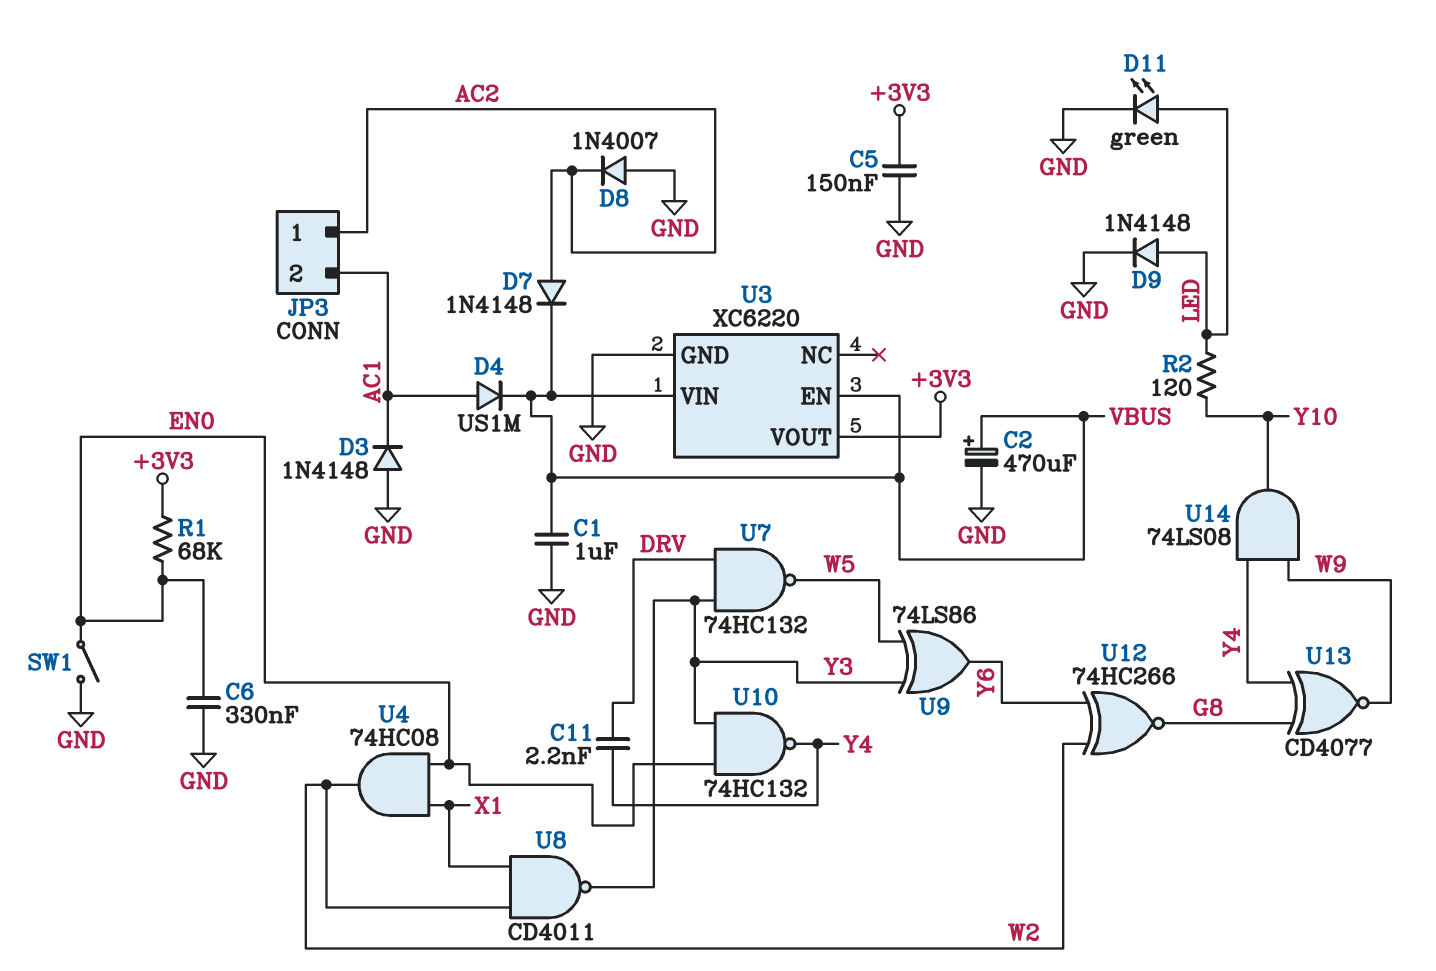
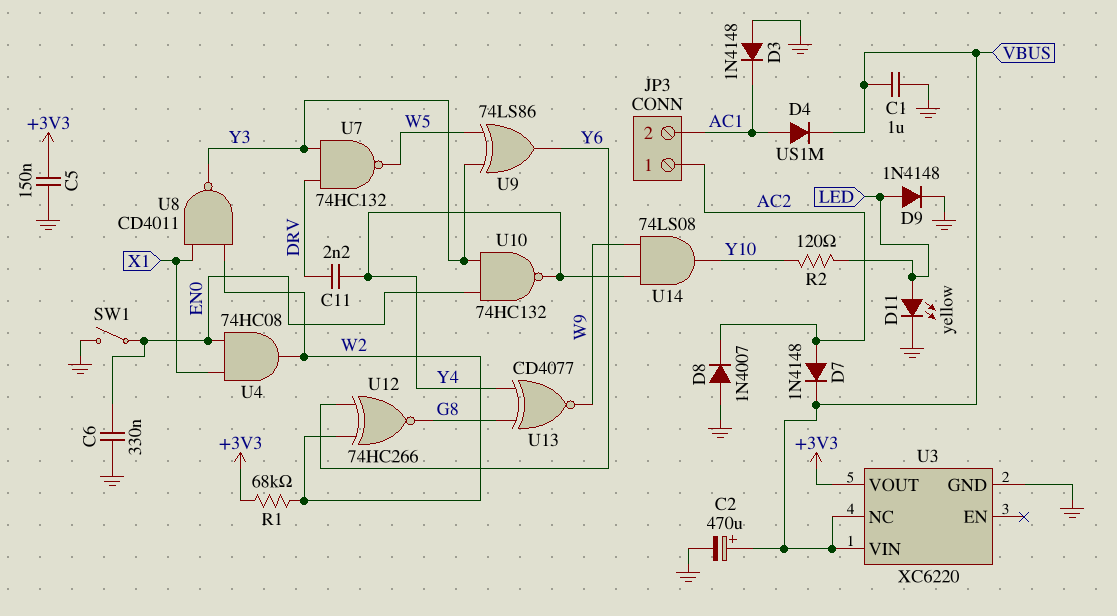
D11: LED green (A LED, K GND) -> LED yellow (A LED, K GND)
R1: 68k (+3V3, EN0) -> 68k (+3V3, W2)
U3 pin EN: VBUS -> none
U3 pin NC: none -> VBUS

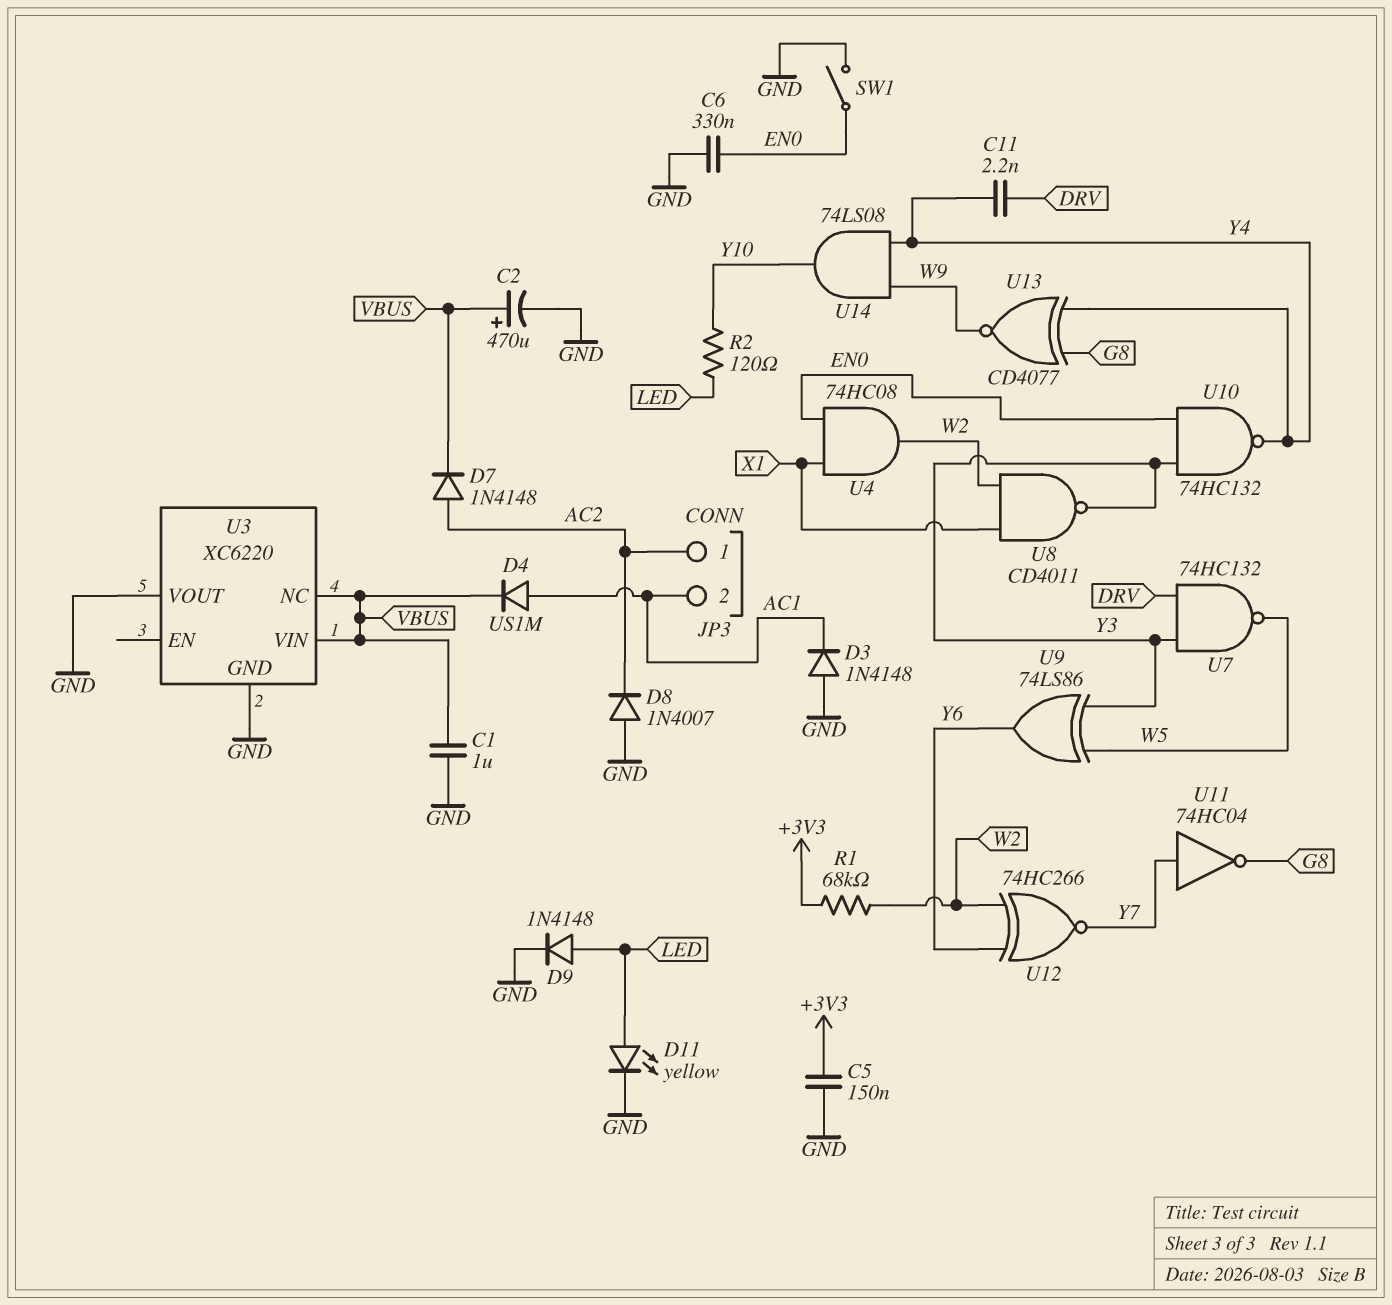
U3 pin VOUT: +3V3 -> GND
U11: none -> NOT 74HC04 (in Y7, out G8)
U12: XNOR 74HC266 (in W2, in Y6, out G8) -> XNOR 74HC266 (in W2, in Y6, out Y7)

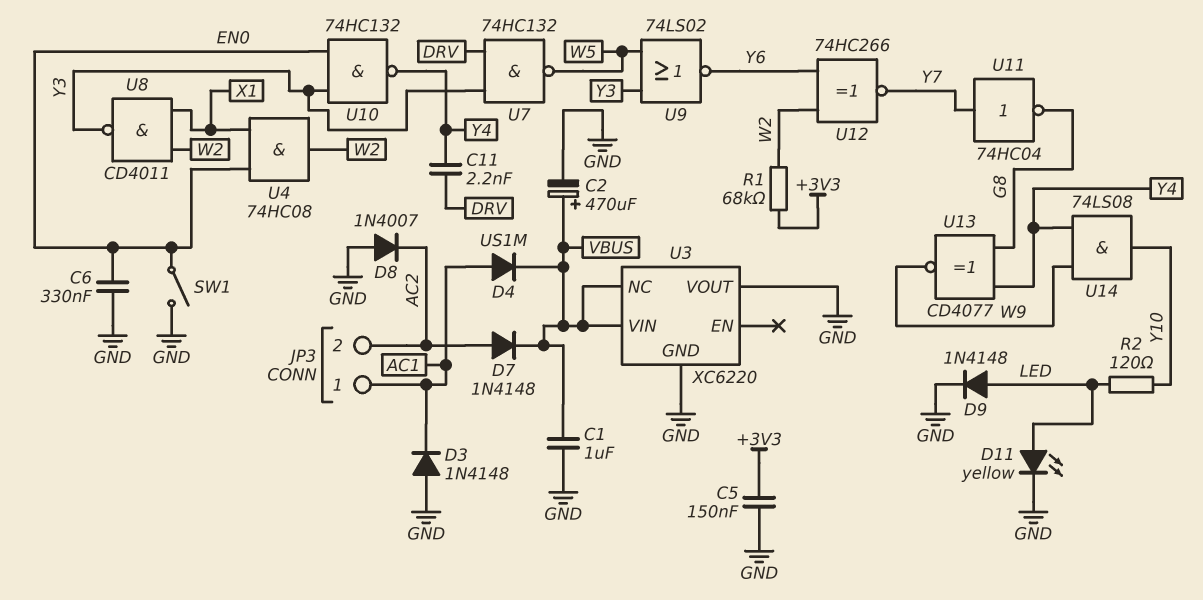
JP3 pin 1: AC2 -> AC1
JP3 pin 2: AC1 -> AC2
U9: XOR 74LS86 (in W5, in Y3, out Y6) -> NOR 74LS02 (in W5, in Y3, out Y6)

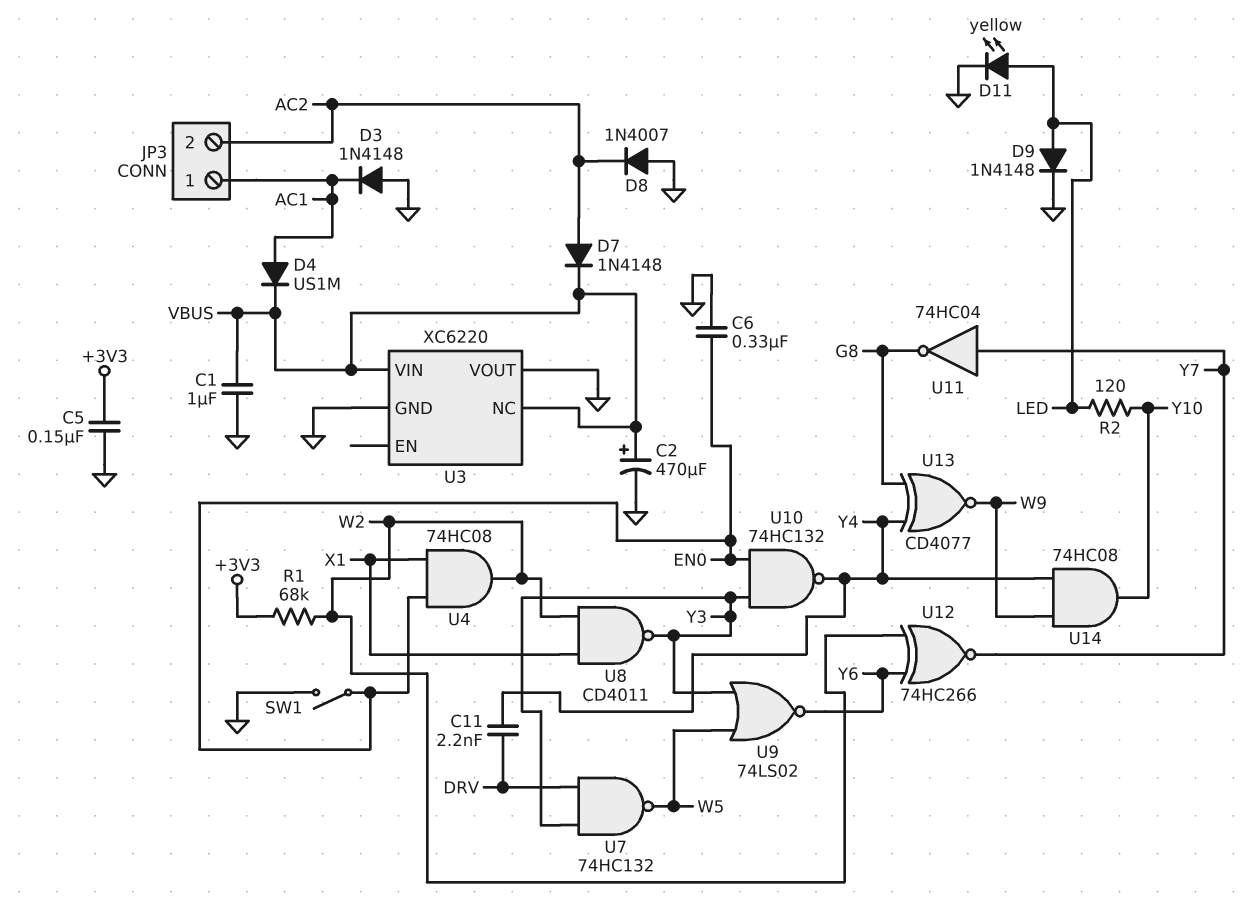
U14: AND 74LS08 (in W9, in Y4, out Y10) -> AND 74HC08 (in W9, in Y4, out Y10)

